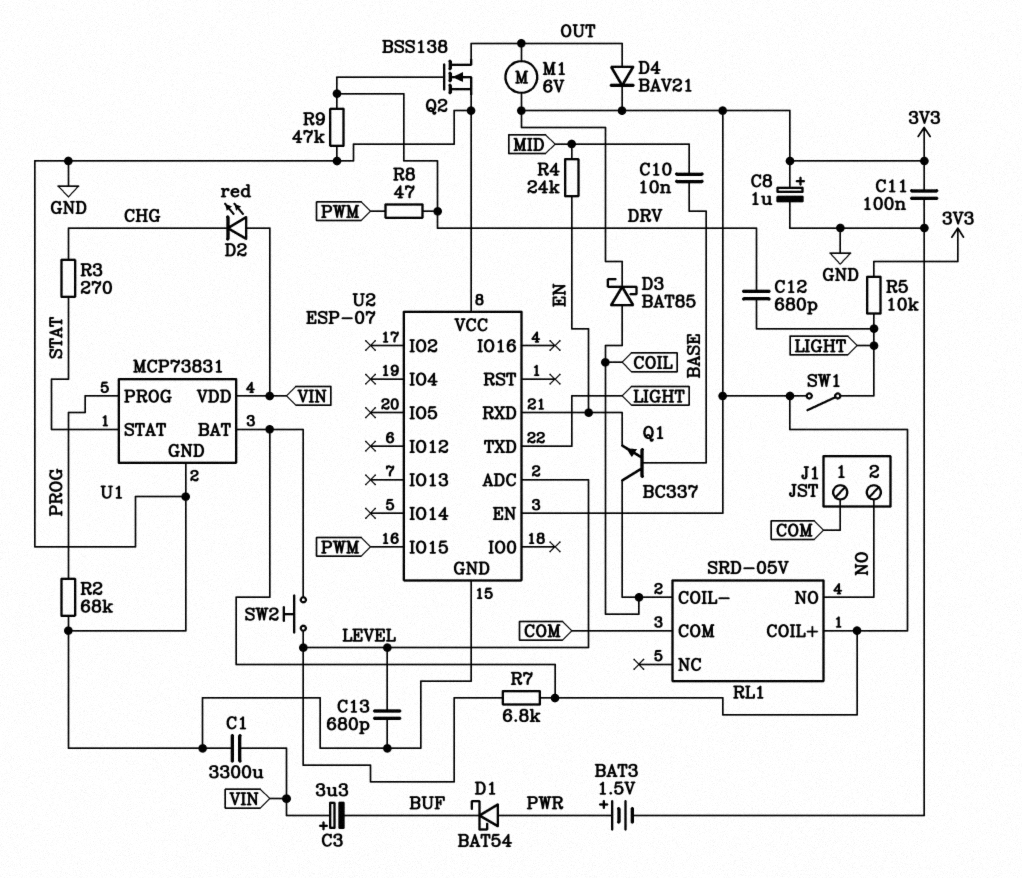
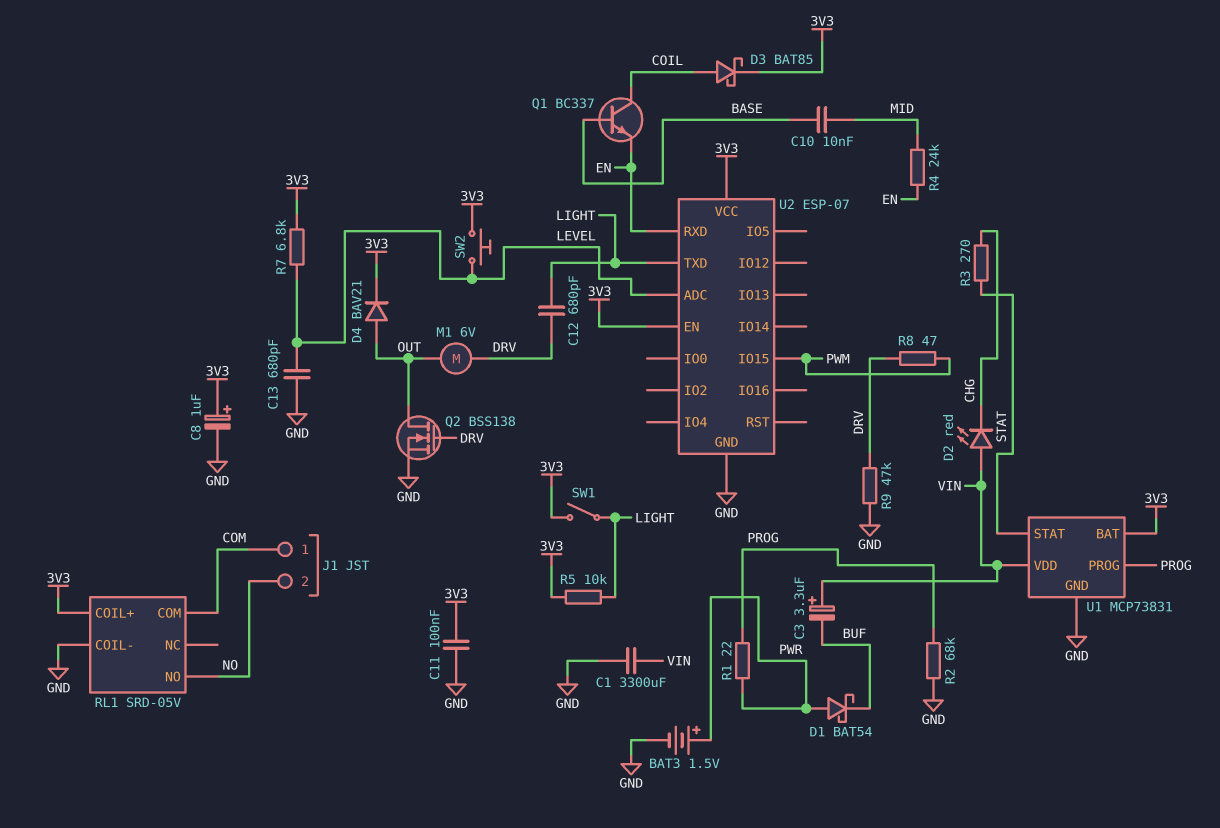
M1: motor 6V (3V3, OUT) -> motor 6V (DRV, OUT)
R1: none -> 22 (PROG, PWR)
RL1 pin COIL-: COIL -> GND
U2 pin VCC: GND -> 3V3

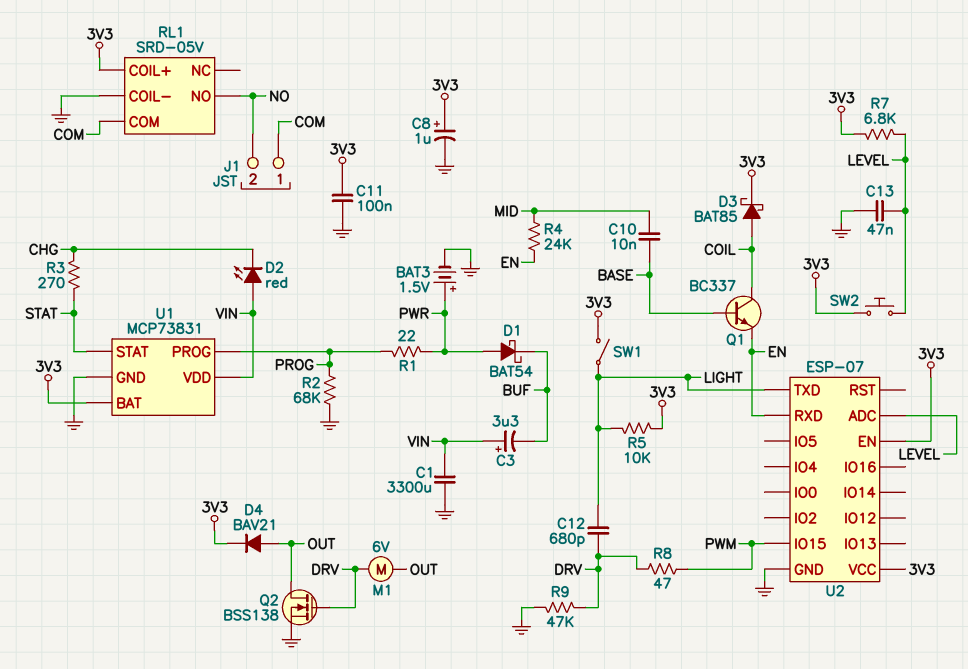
C13: 680pF (GND, LEVEL) -> 47nF (GND, LEVEL)

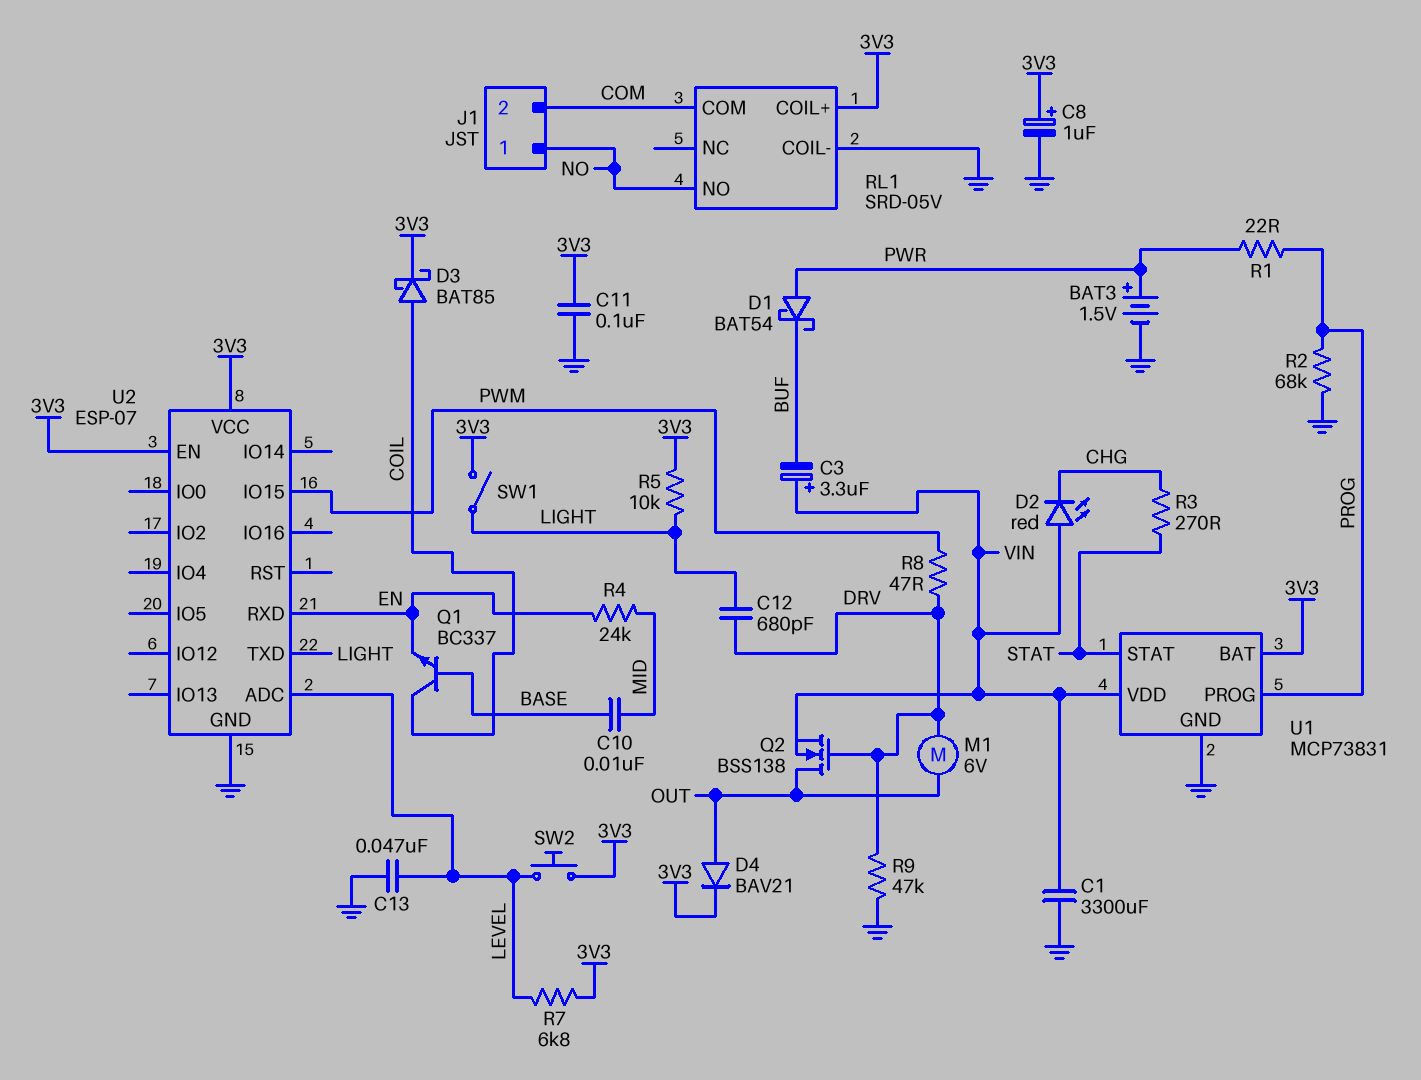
J1 pin 1: COM -> NO
J1 pin 2: NO -> COM
Q2: NMOS BSS138 (G DRV, D OUT, S GND) -> NMOS BSS138 (G DRV, D OUT, S VIN)

